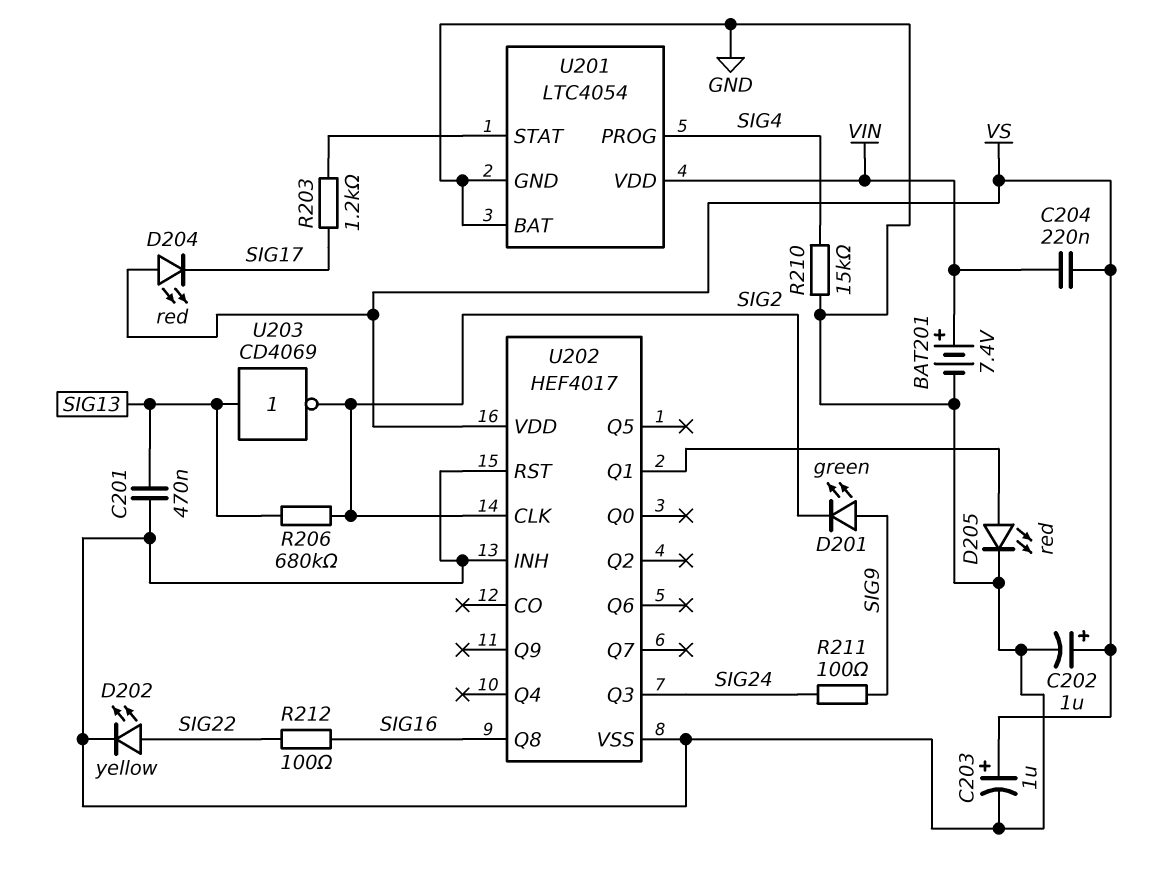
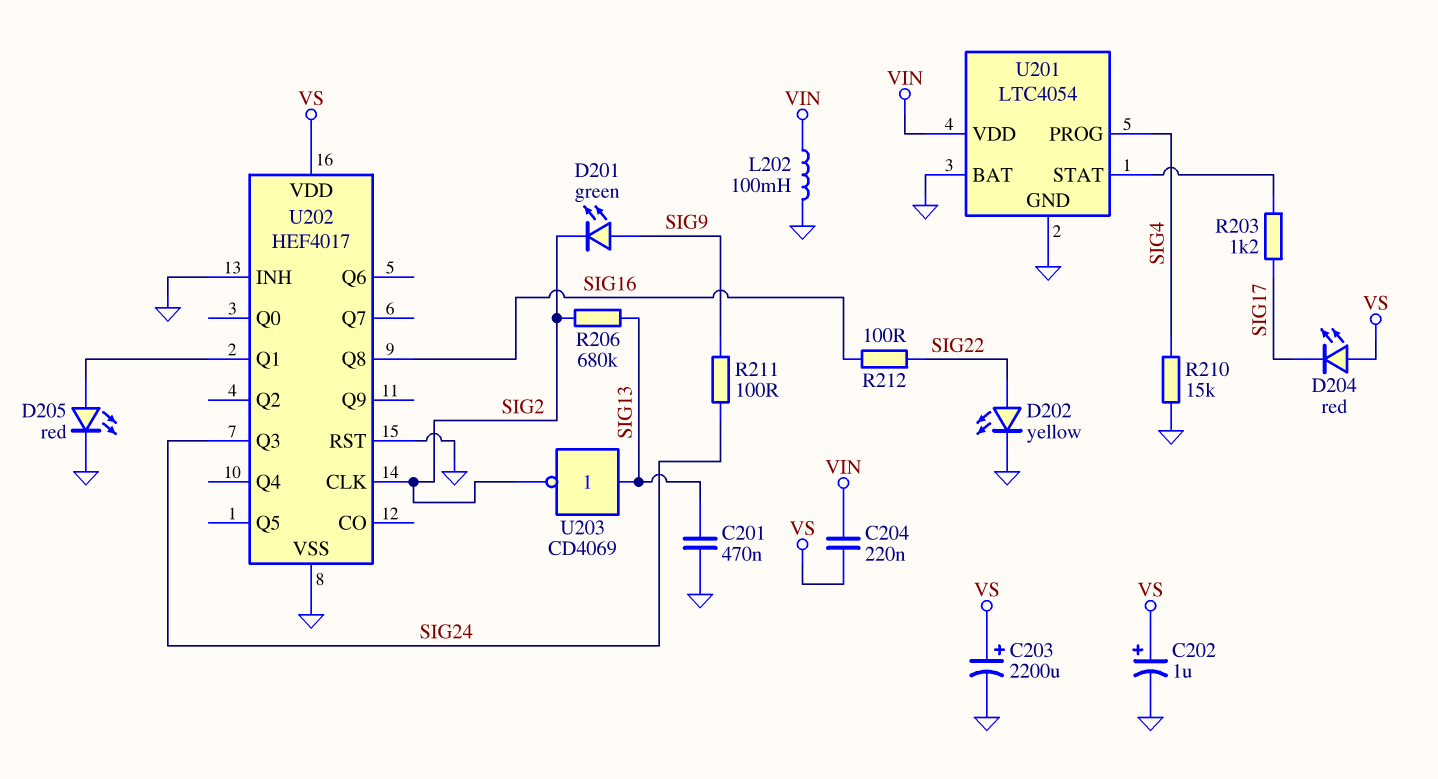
BAT201: 7.4V (plus VIN, minus GND) -> none
C203: 1uF (plus VS, minus GND) -> 2200uF (plus VS, minus GND)
L202: none -> 100mH (GND, VIN)

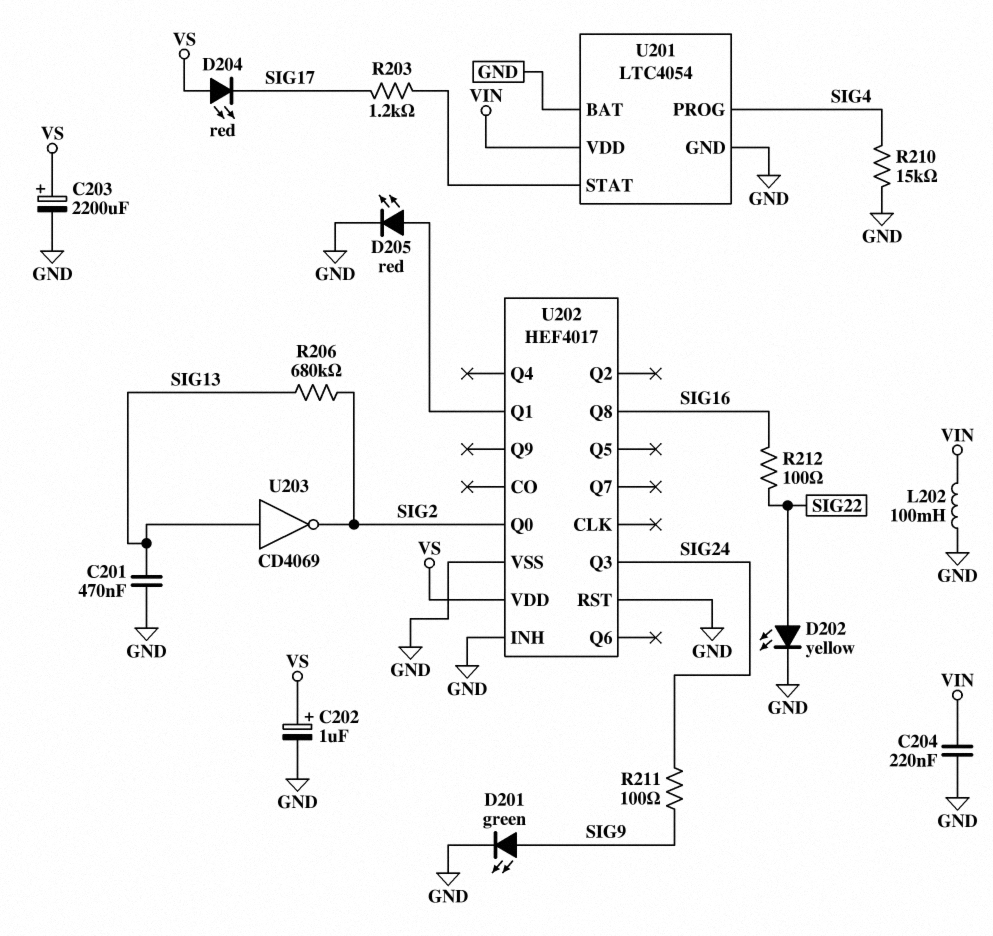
C204: 220nF (VIN, VS) -> 220nF (GND, VIN)
D201: LED green (A SIG9, K SIG2) -> LED green (A SIG9, K GND)
U202 pin CLK: SIG2 -> none
U202 pin Q0: none -> SIG2

